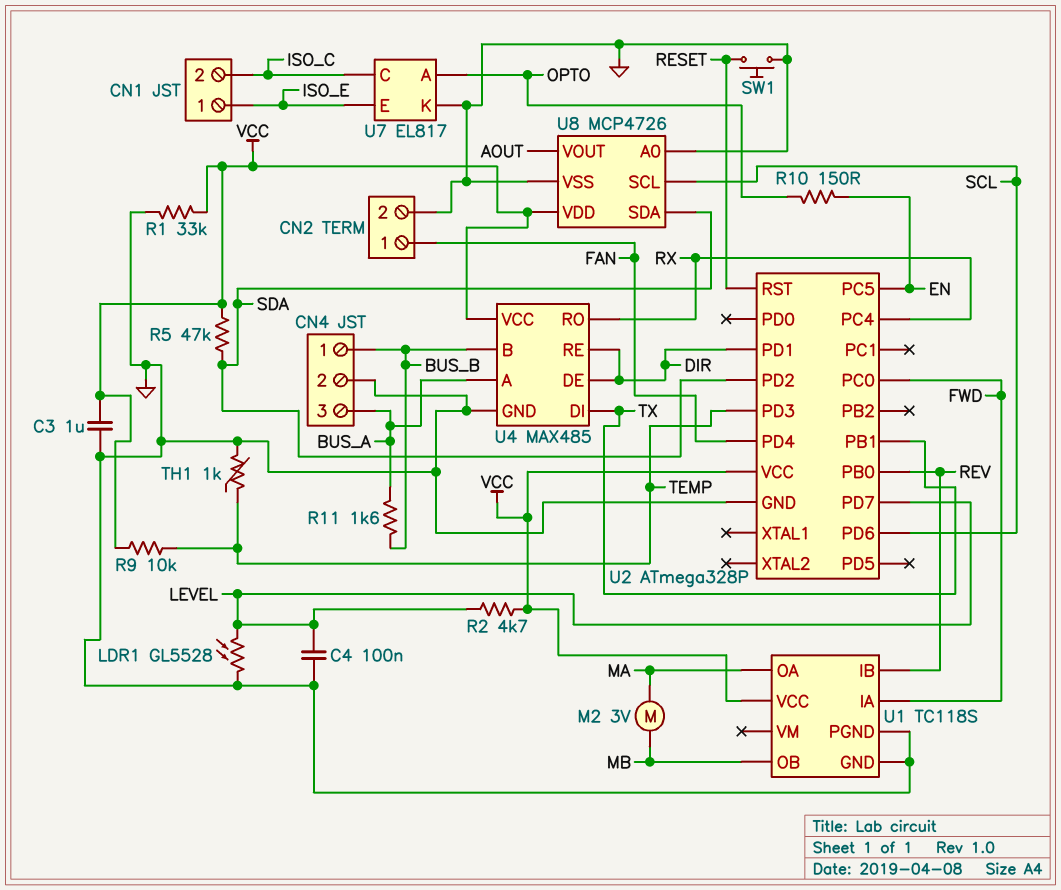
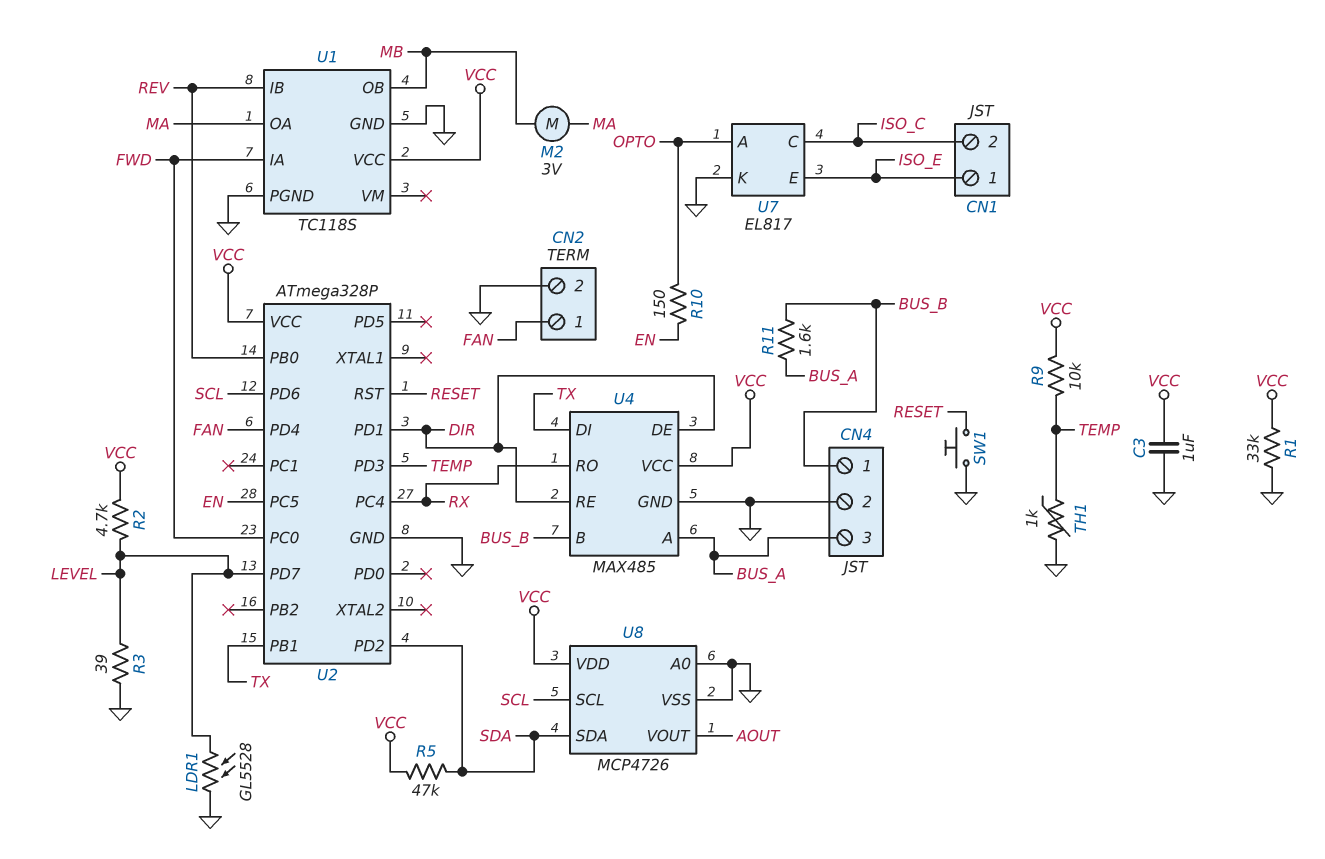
C4: 100nF (GND, LEVEL) -> none
R3: none -> 39 (GND, LEVEL)

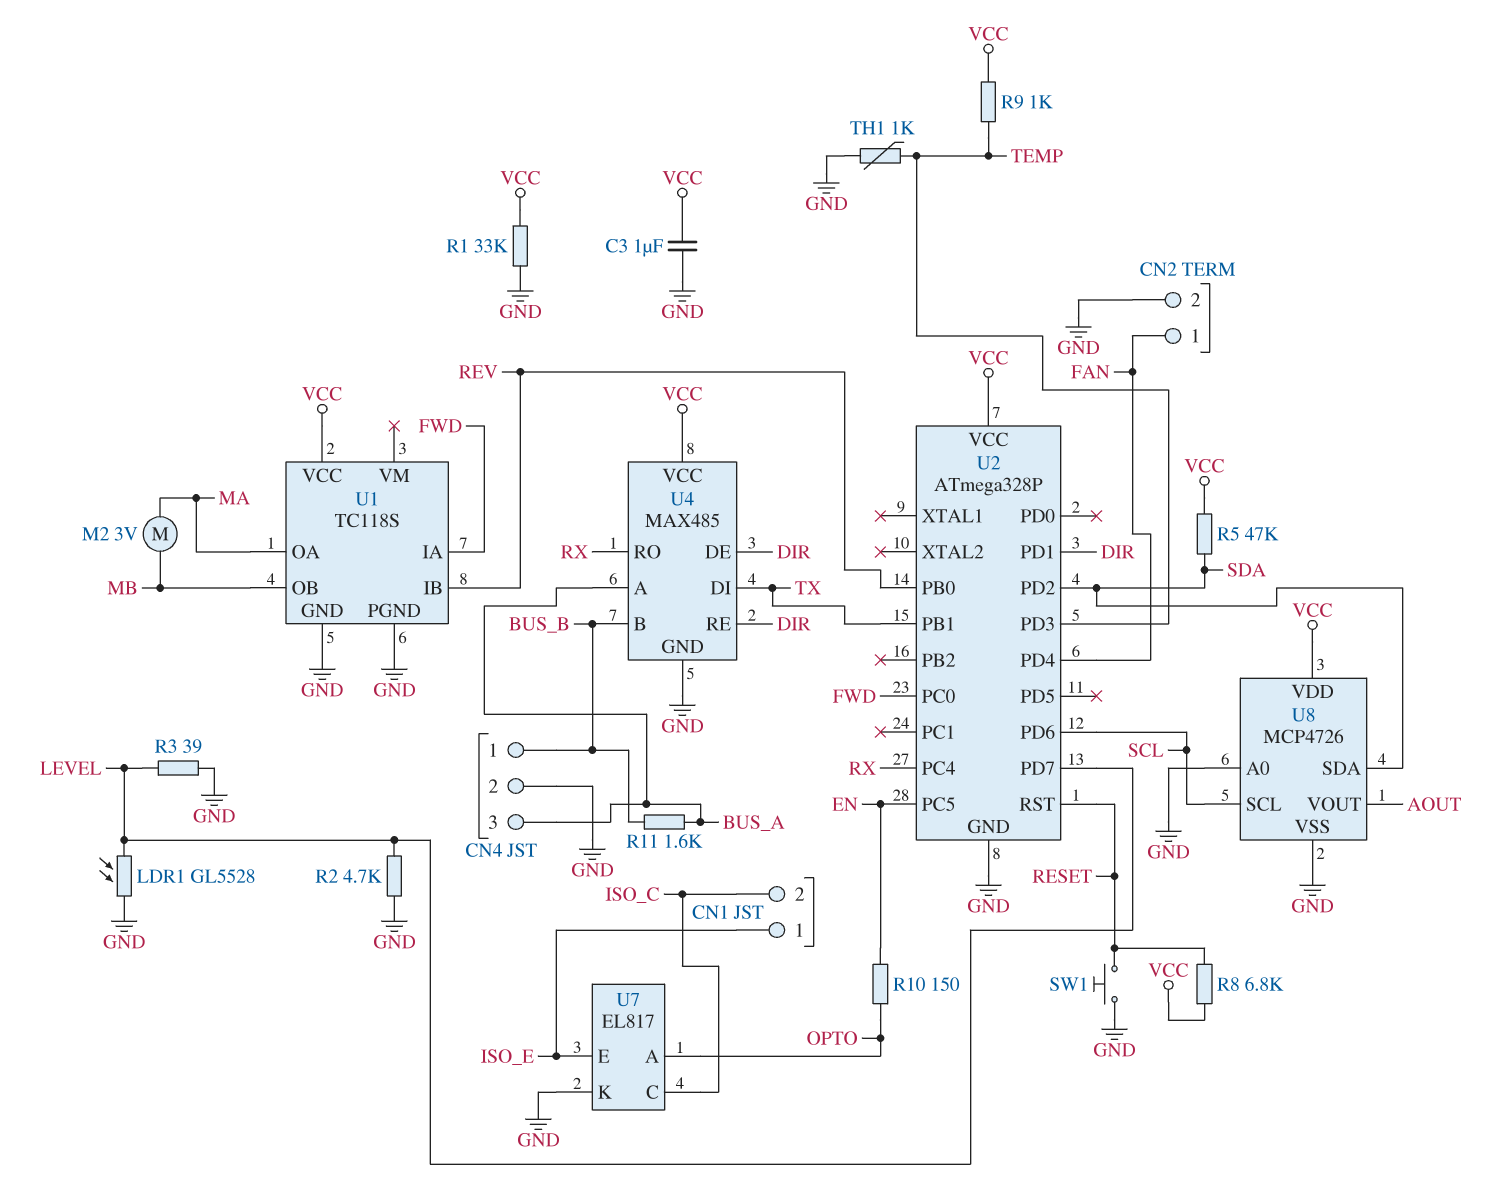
R2: 4.7k (LEVEL, VCC) -> 4.7k (GND, LEVEL)
R8: none -> 6.8k (RESET, VCC)
R9: 10k (TEMP, VCC) -> 1k (TEMP, VCC)

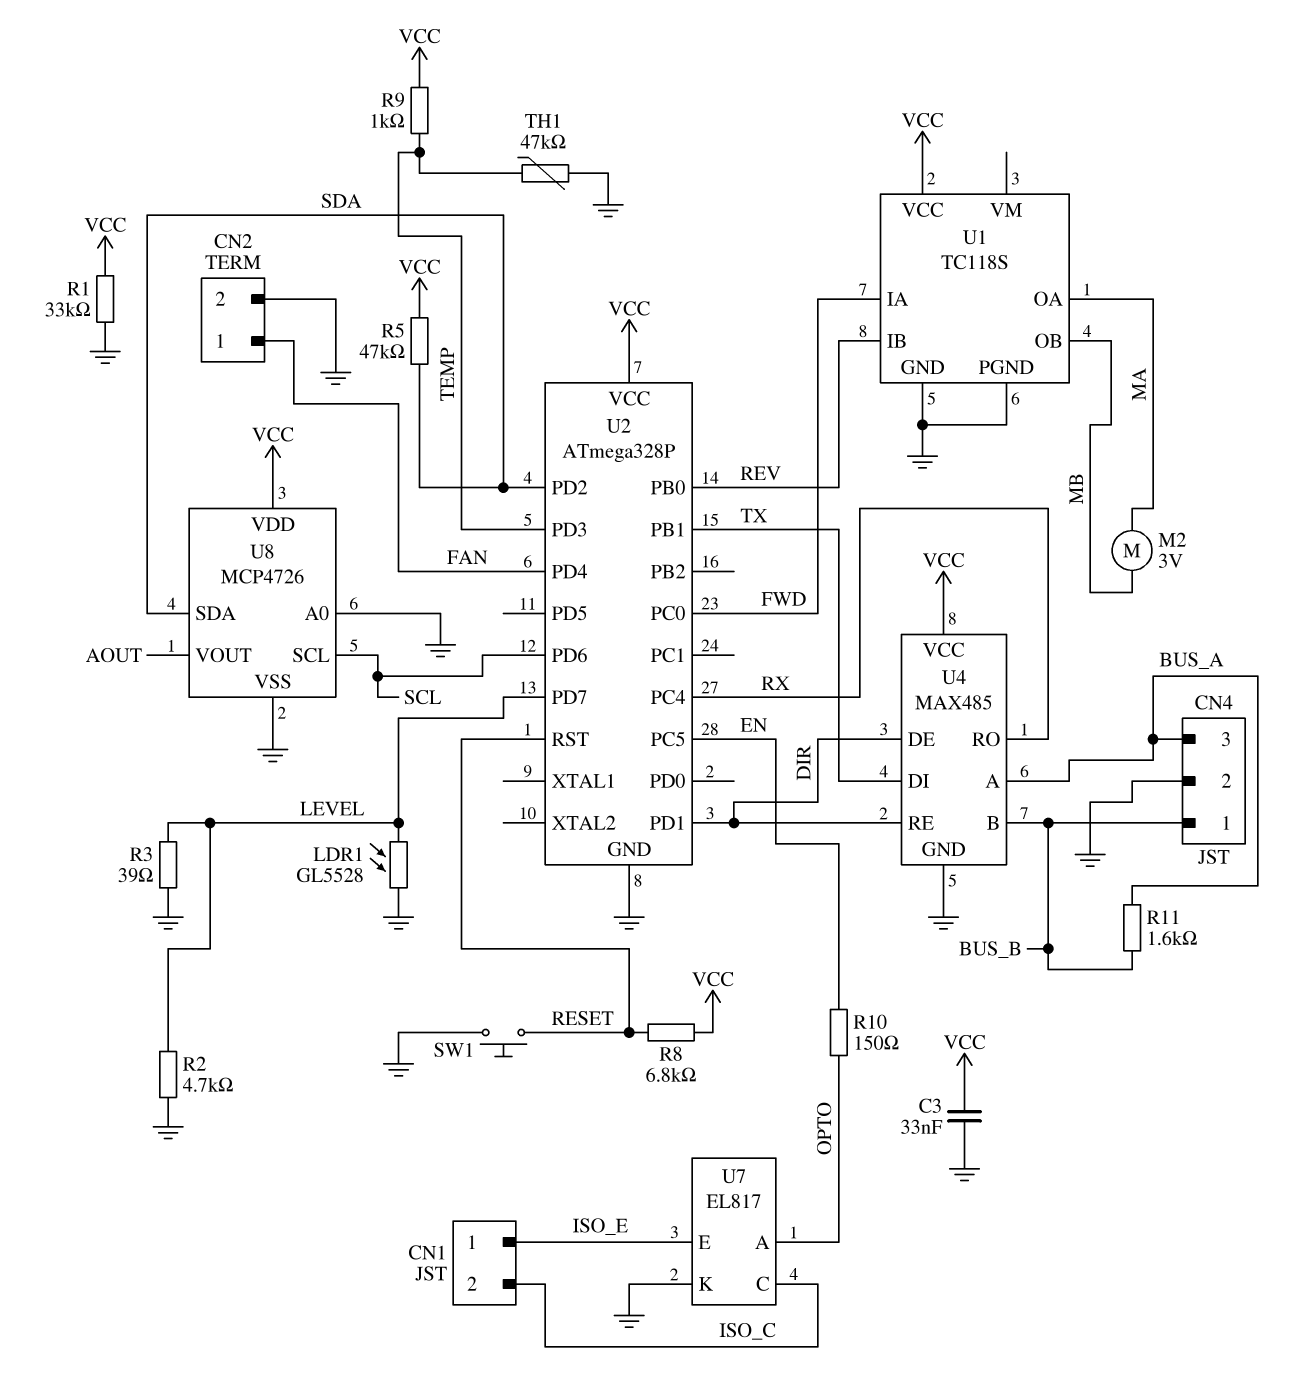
C3: 1uF (GND, VCC) -> 33nF (GND, VCC)
TH1: 1k (GND, TEMP) -> 47k (GND, TEMP)

